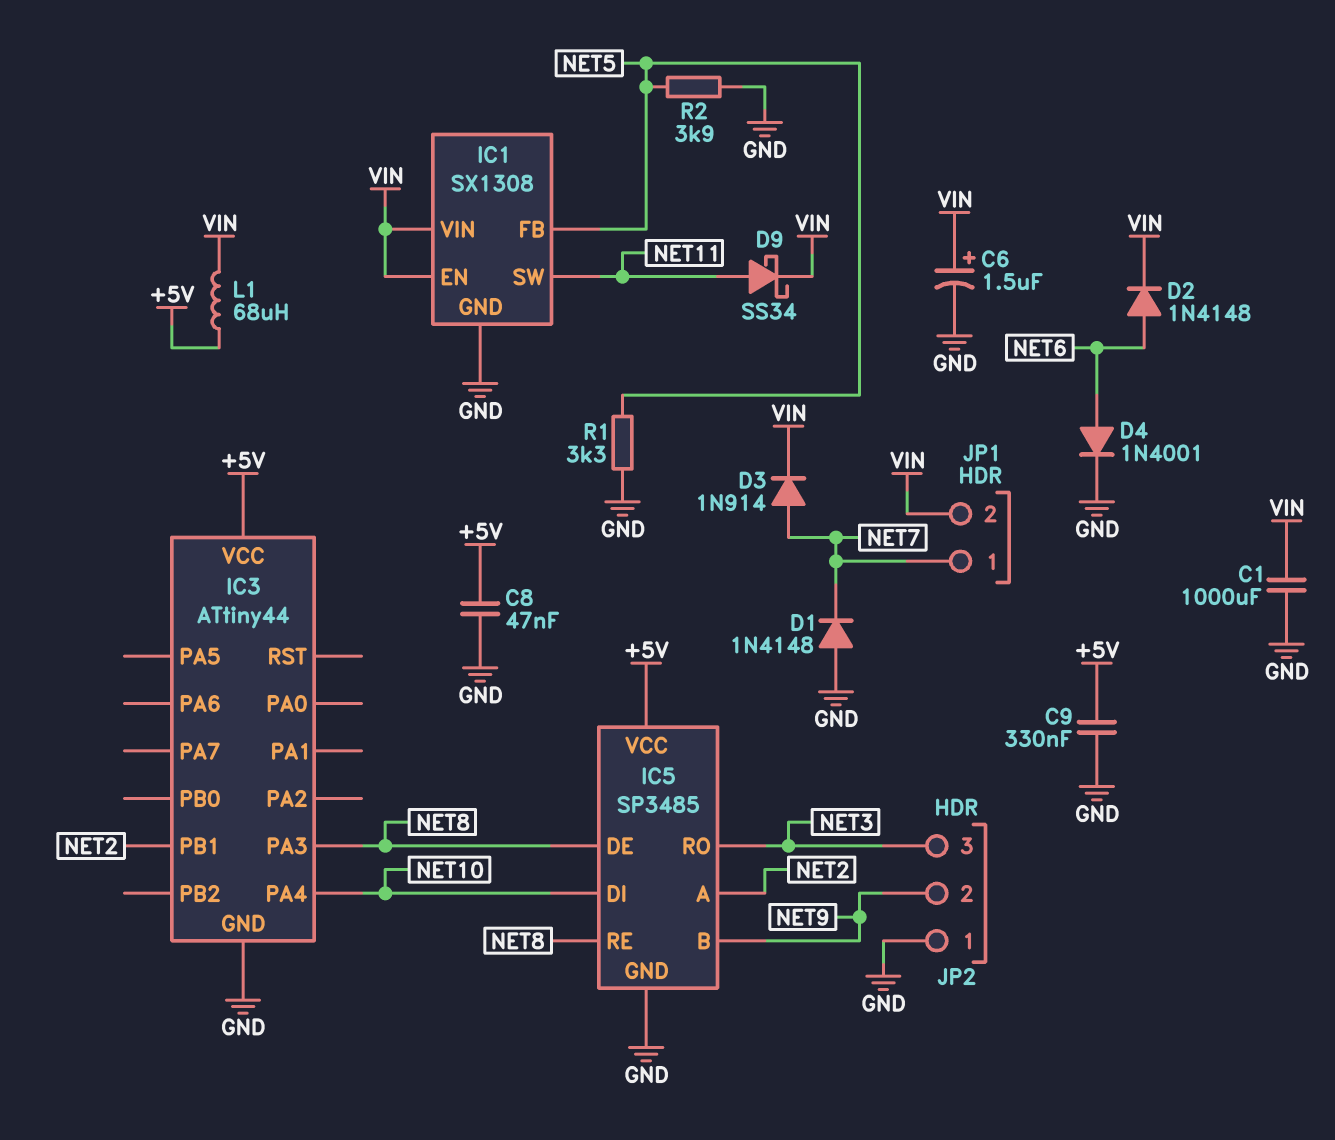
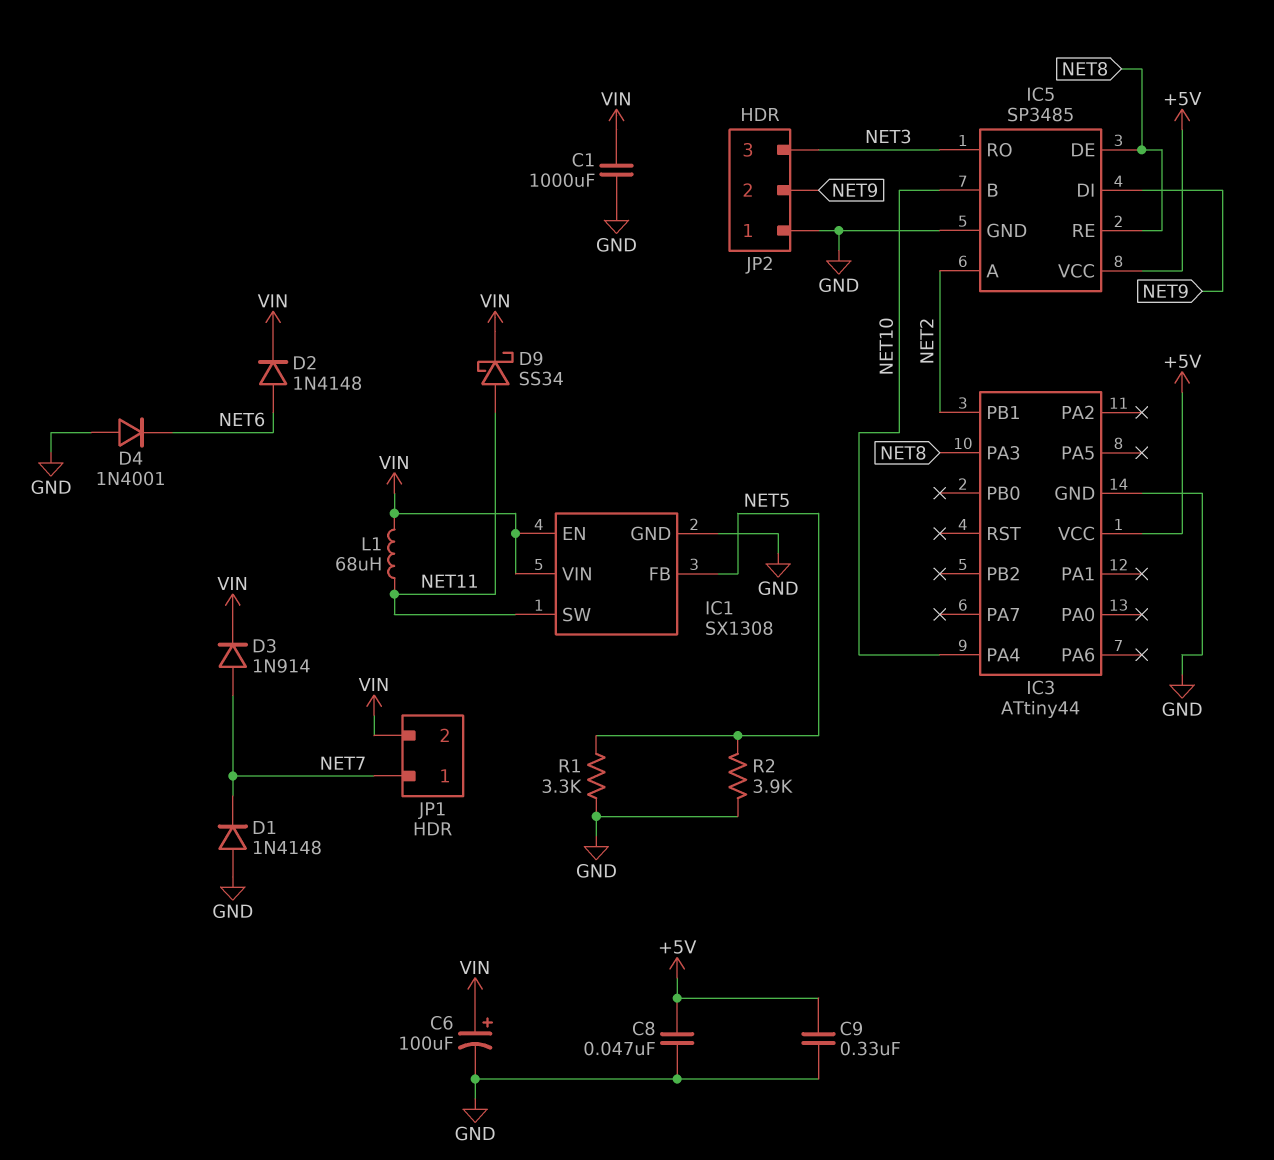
C6: 1.5uF (plus VIN, minus GND) -> 100uF (plus VIN, minus GND)
D4: diode 1N4001 (A NET6, K GND) -> diode 1N4001 (A GND, K NET6)
IC5 pin B: NET9 -> NET10
IC5 pin DI: NET10 -> NET9
L1: 68uH (+5V, VIN) -> 68uH (NET11, VIN)

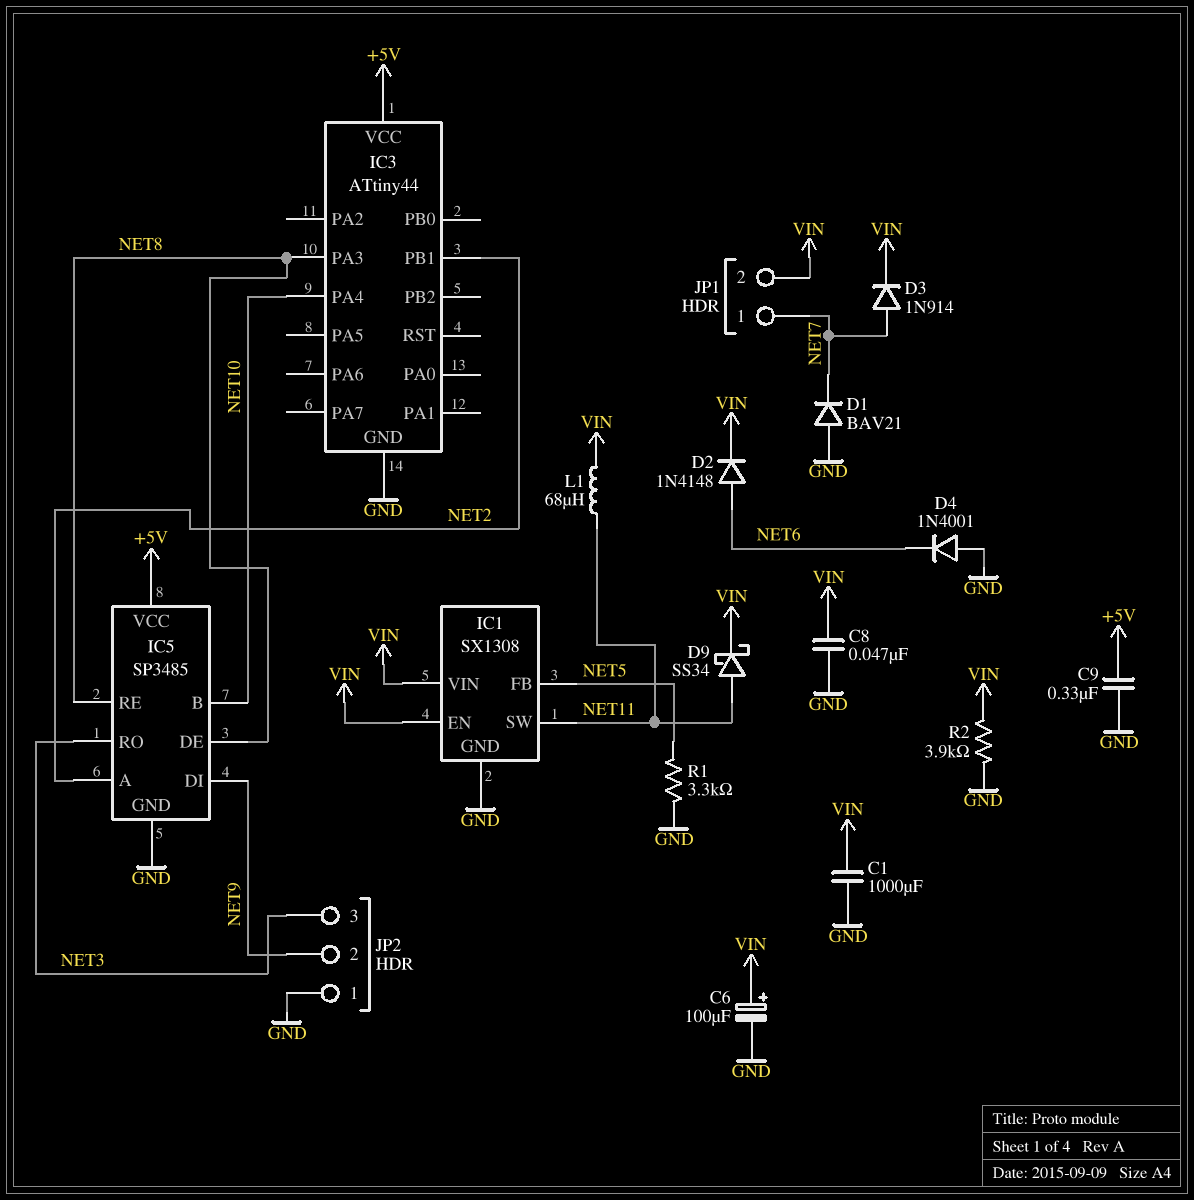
C8: 47nF (+5V, GND) -> 47nF (GND, VIN)
D1: diode 1N4148 (A GND, K NET7) -> diode BAV21 (A GND, K NET7)
R2: 3.9k (GND, NET5) -> 3.9k (GND, VIN)

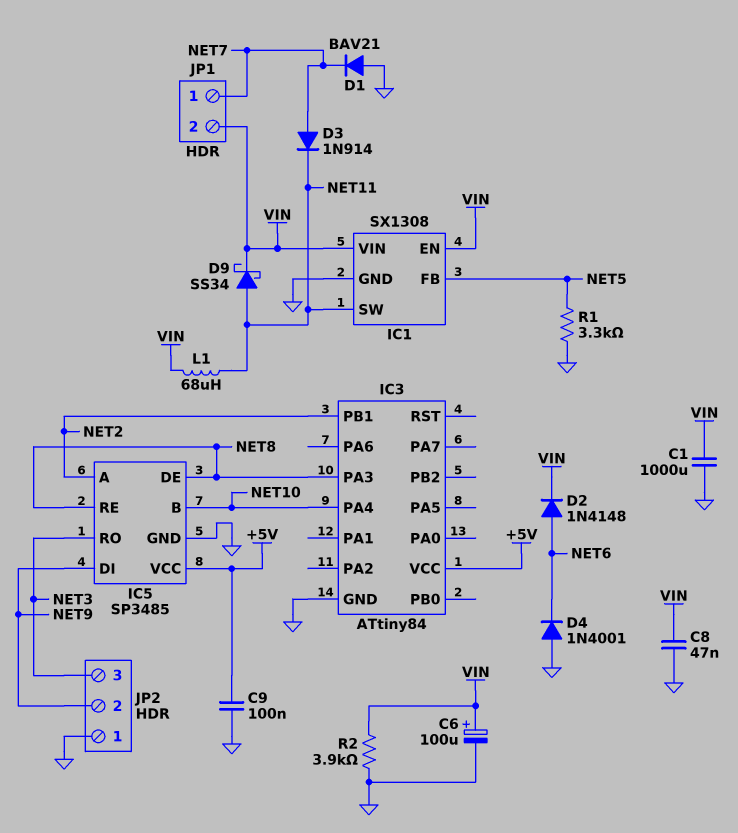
C9: 330nF (+5V, GND) -> 100nF (+5V, GND)
D3: diode 1N914 (A NET7, K VIN) -> diode 1N914 (A NET7, K NET11)
IC3: ATtiny44 -> ATtiny84

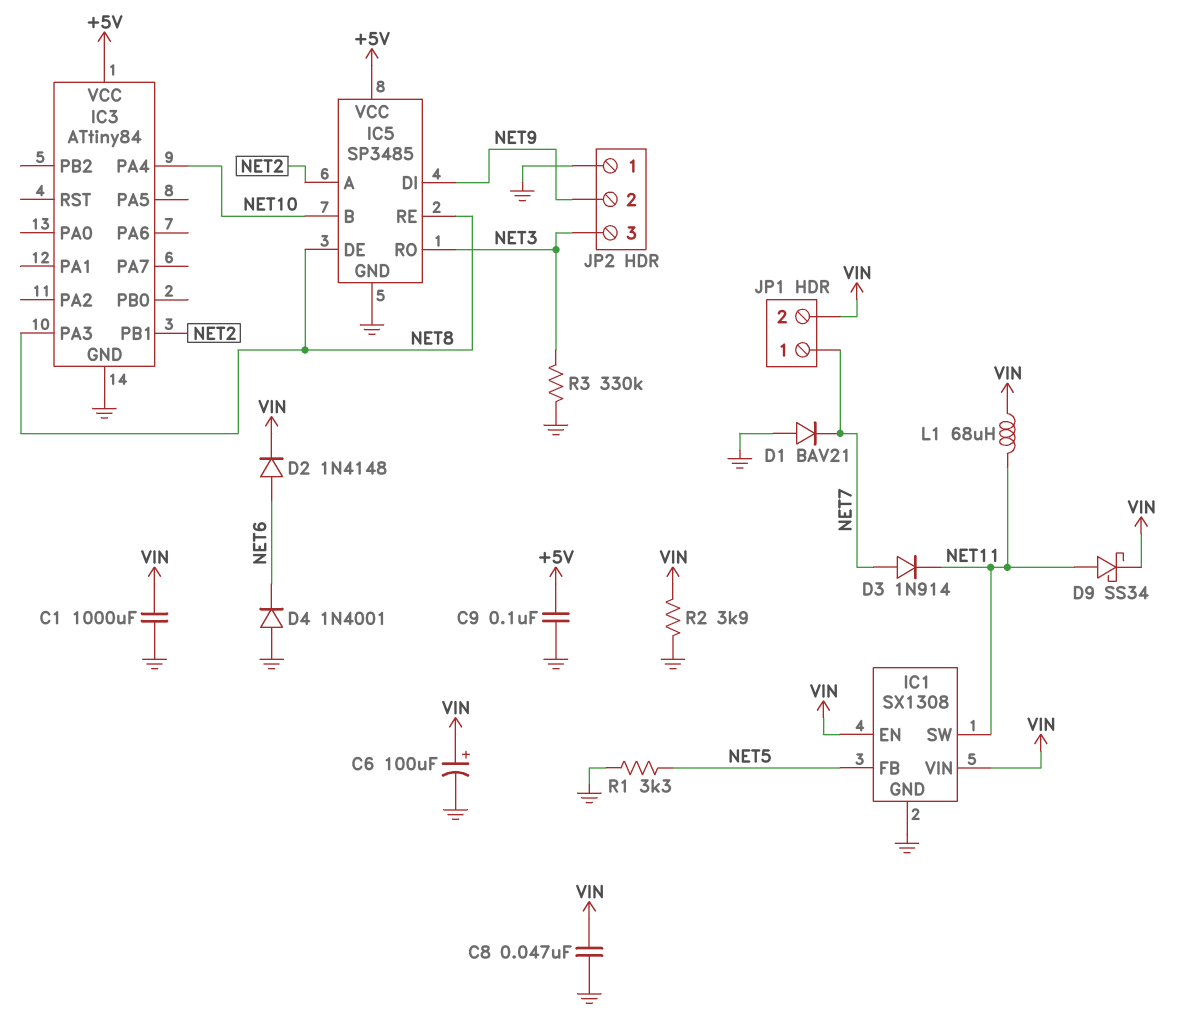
R3: none -> 330k (GND, NET3)

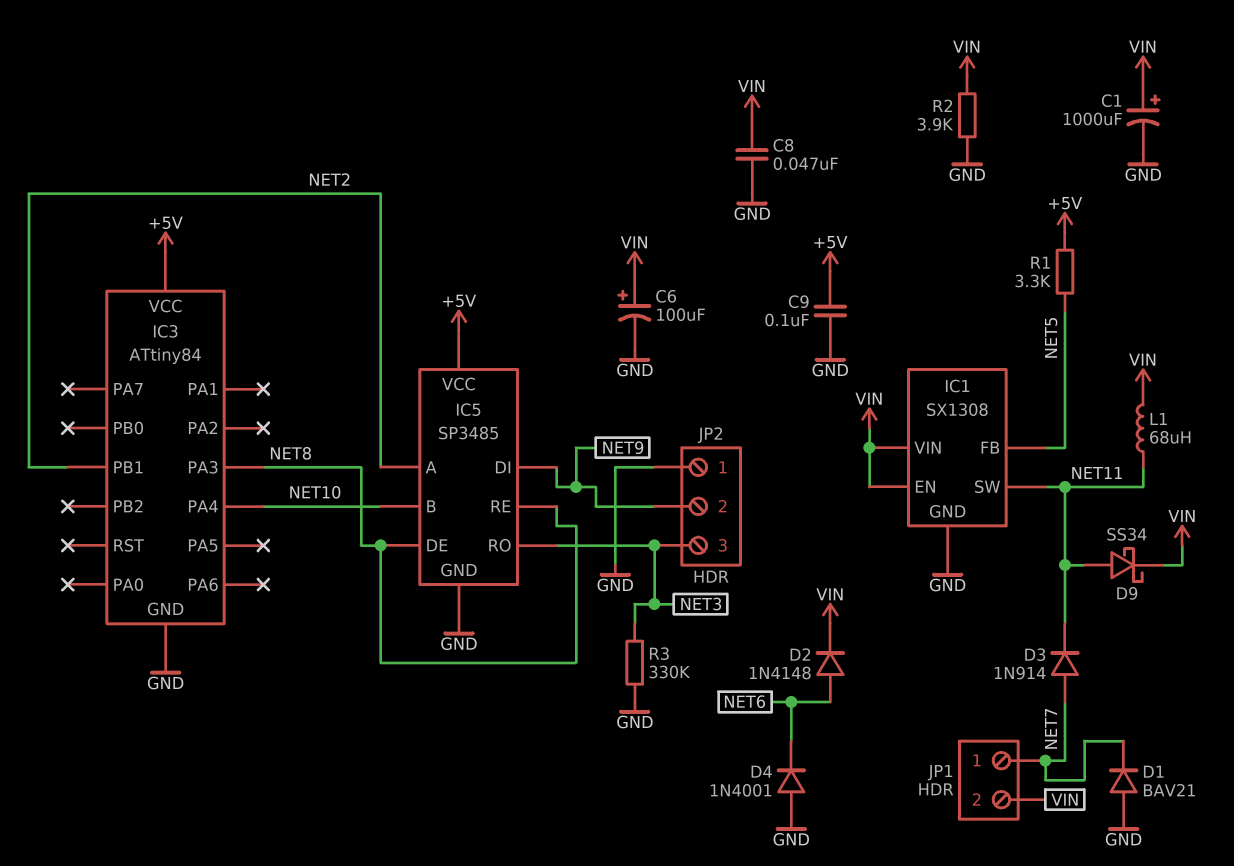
C1: 1000uF (GND, VIN) -> 1000uF (plus VIN, minus GND)
R1: 3.3k (GND, NET5) -> 3.3k (+5V, NET5)

